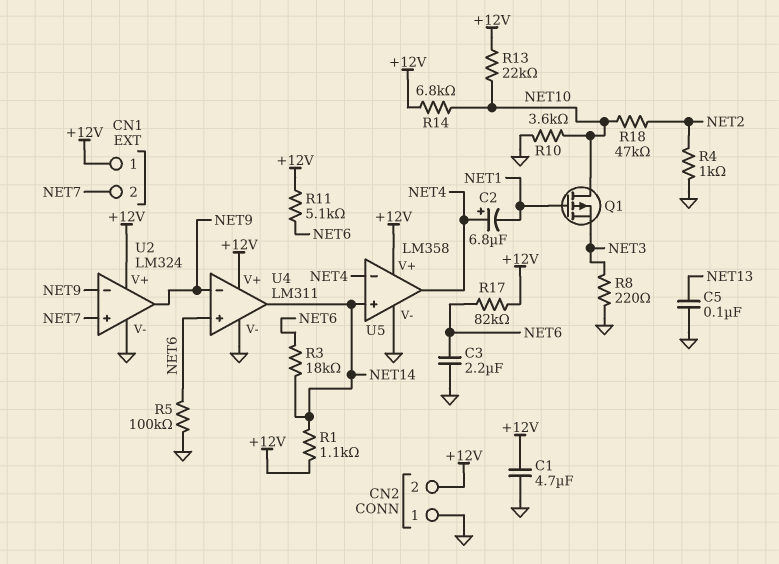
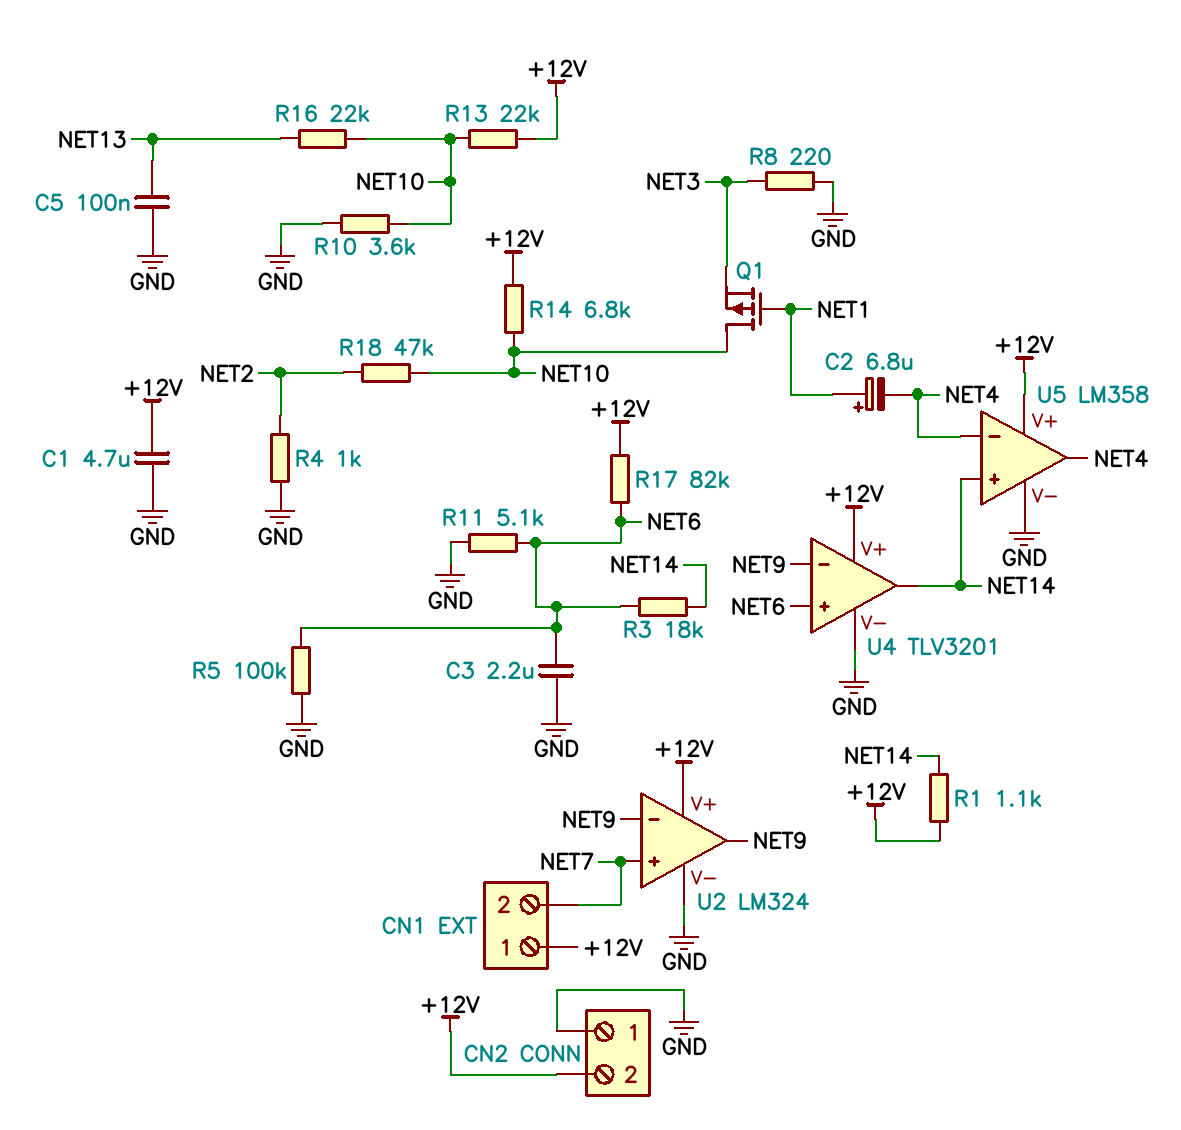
C2: 6.8uF (plus NET4, minus NET1) -> 6.8uF (plus NET1, minus NET4)
R11: 5.1k (+12V, NET6) -> 5.1k (GND, NET6)
R16: none -> 22k (NET10, NET13)
U4: LM311 -> TLV3201

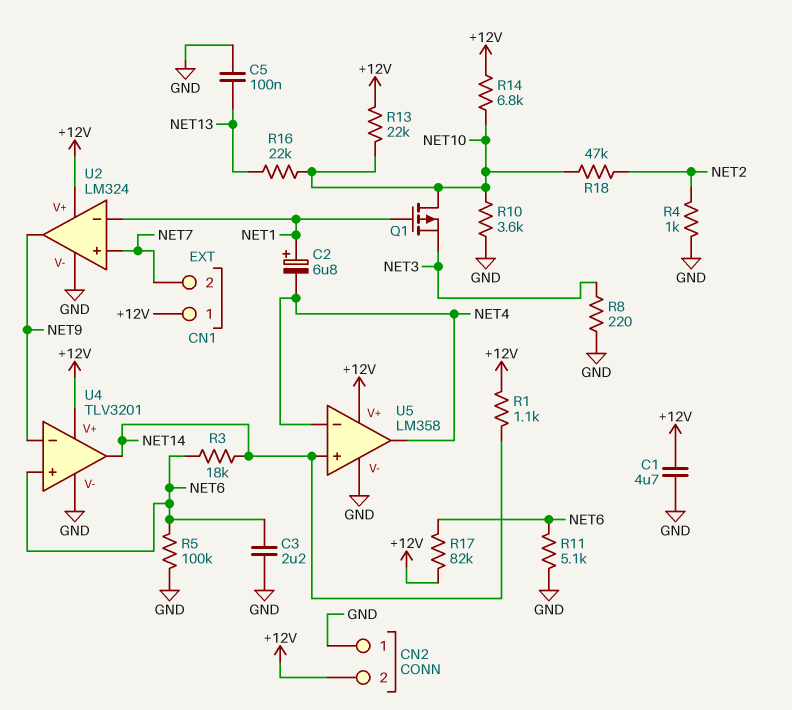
U2 pin in-: NET9 -> NET1

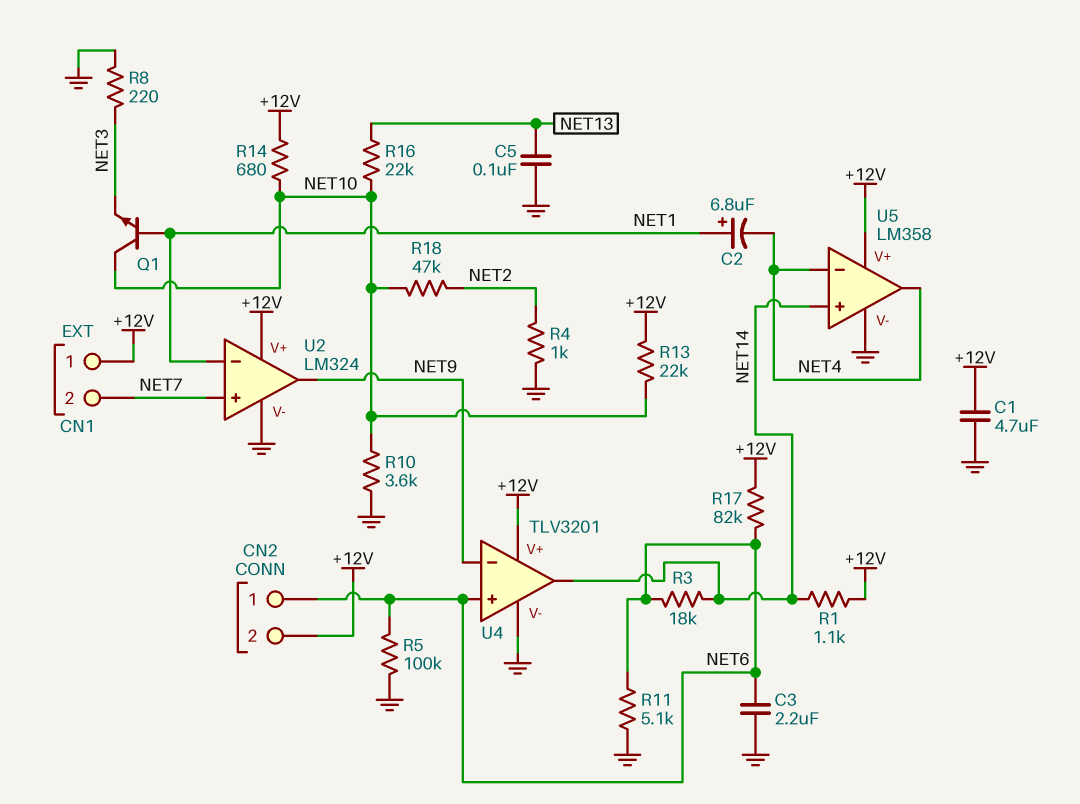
CN2 pin 1: GND -> NET6
Q1: PMOS (G NET1, D NET10, S NET3) -> NPN (B NET1, C NET10, E NET3)
R14: 6.8k (+12V, NET10) -> 680 (+12V, NET10)

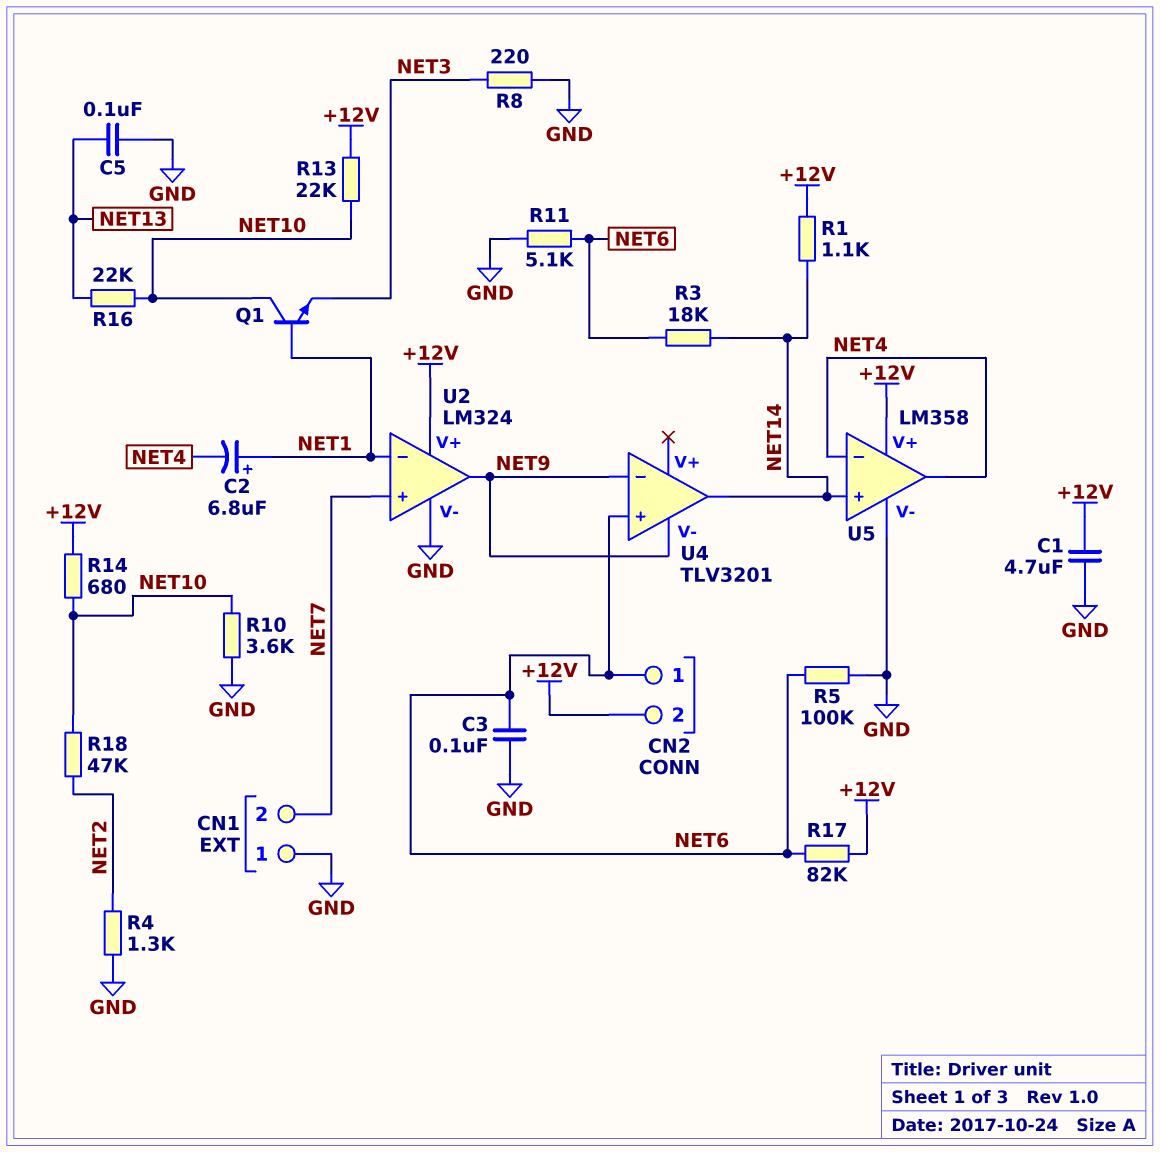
C3: 2.2uF (GND, NET6) -> 100nF (GND, NET6)
CN1 pin 1: +12V -> GND
R4: 1k (GND, NET2) -> 1.3k (GND, NET2)
U4 pin V+: +12V -> none
U4 pin V-: GND -> NET9

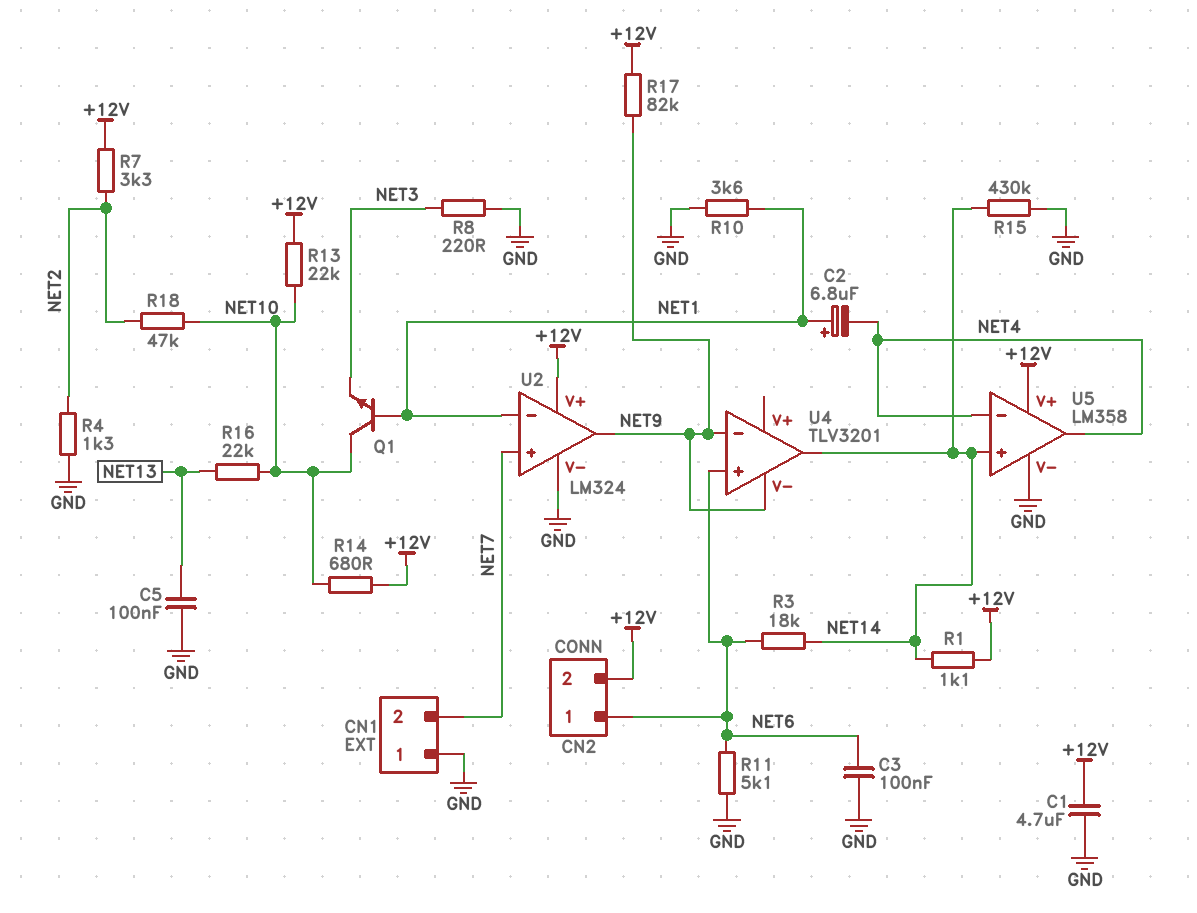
R5: 100k (GND, NET6) -> none
R7: none -> 3.3k (+12V, NET2)
R10: 3.6k (GND, NET10) -> 3.6k (GND, NET1)
R15: none -> 430k (GND, NET14)
R17: 82k (+12V, NET6) -> 82k (+12V, NET9)

